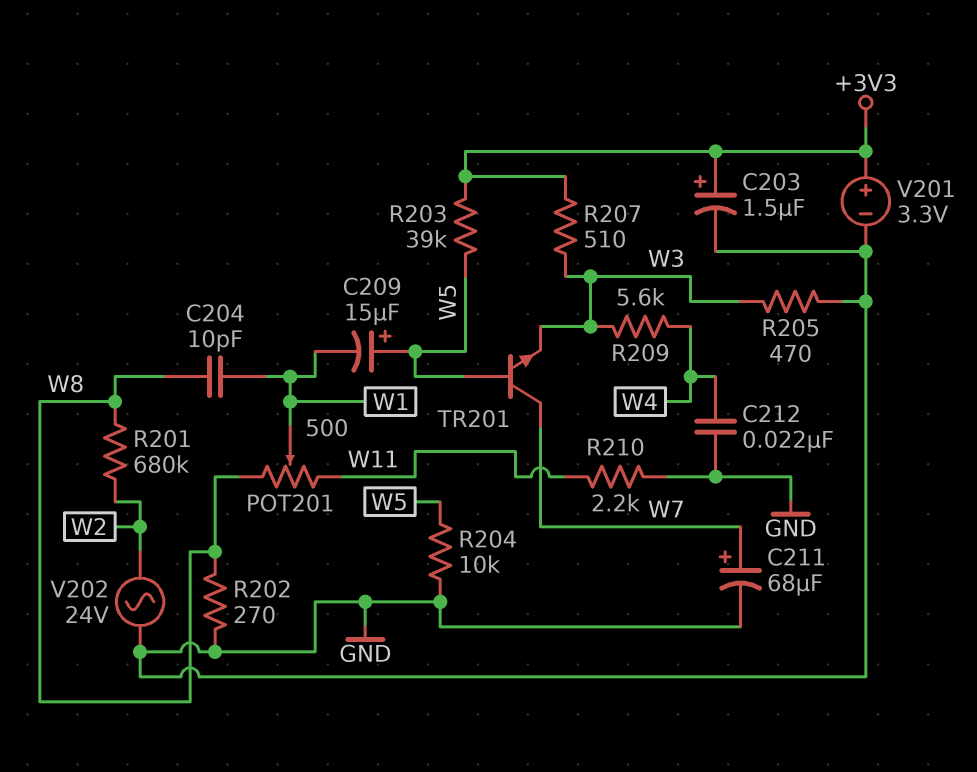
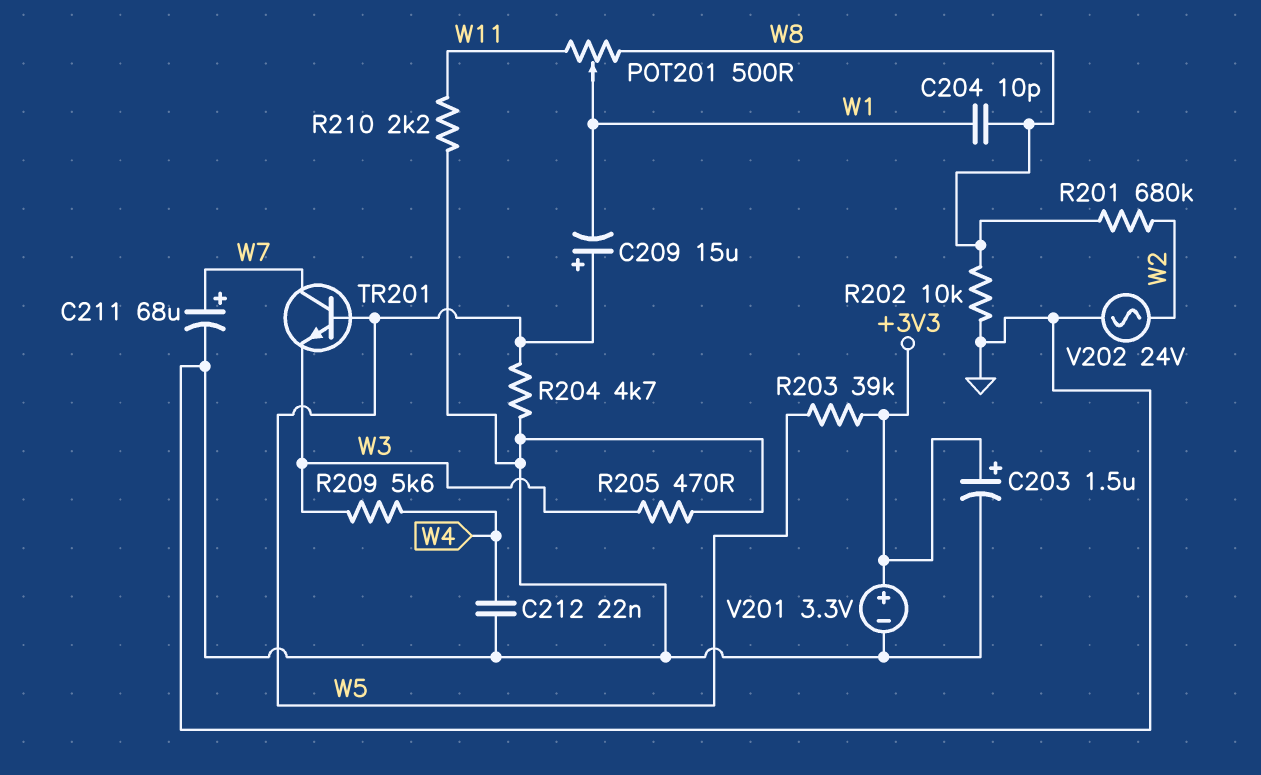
R202: 270 (GND, W8) -> 10k (GND, W8)
R204: 10k (GND, W5) -> 4.7k (GND, W5)
R207: 510 (+3V3, W3) -> none

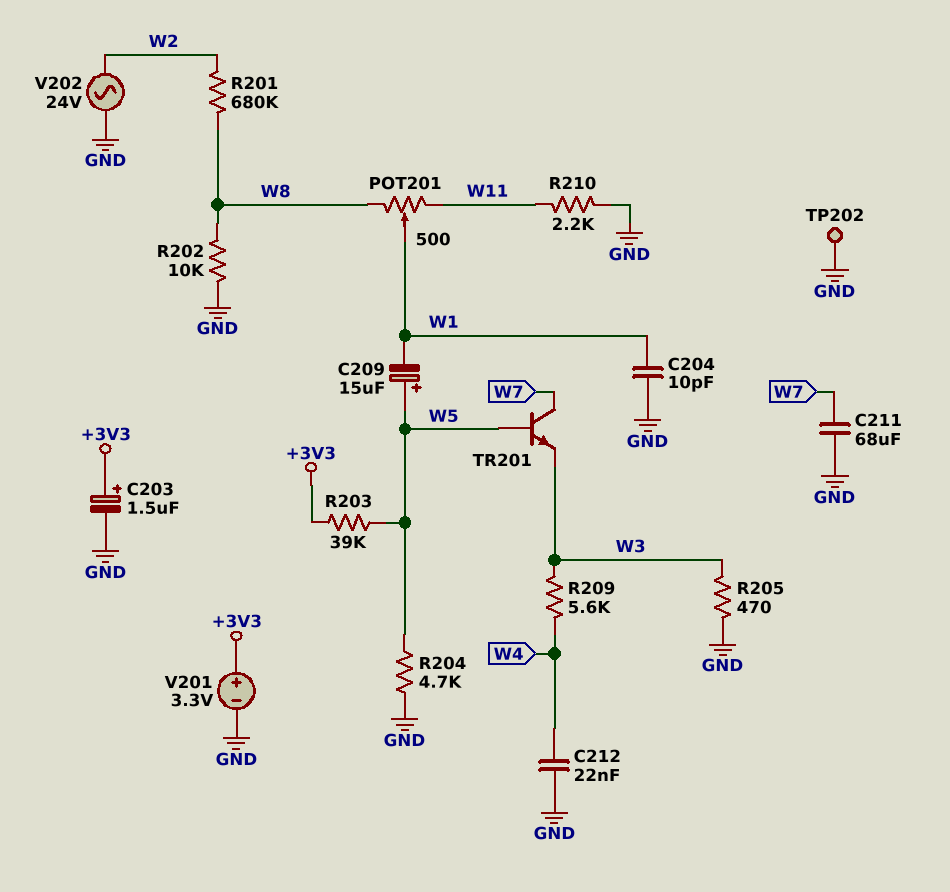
C204: 10pF (W1, W8) -> 10pF (GND, W1)
C211: 68uF (plus W7, minus GND) -> 68uF (GND, W7)
TP202: none -> test point (GND)

